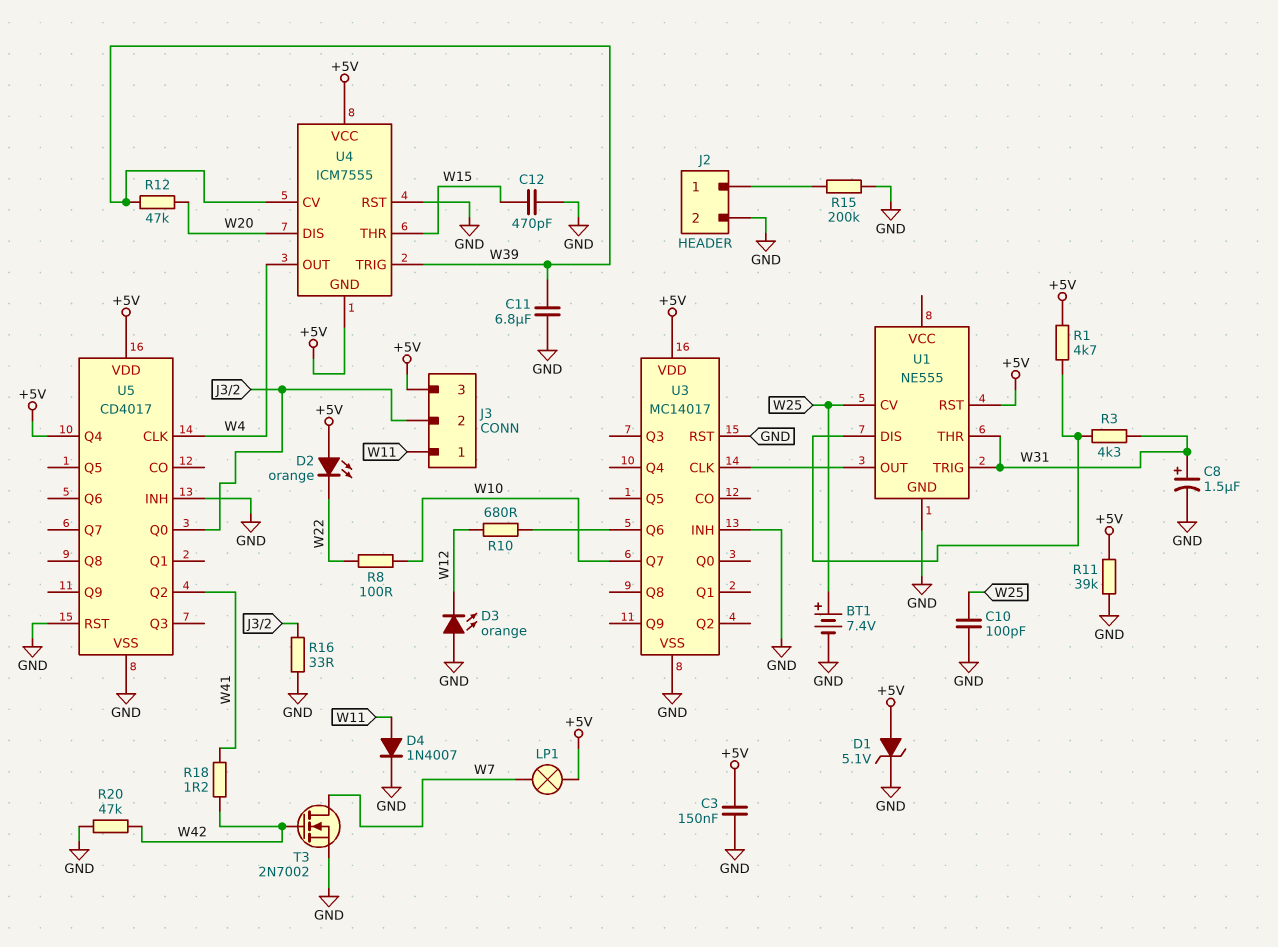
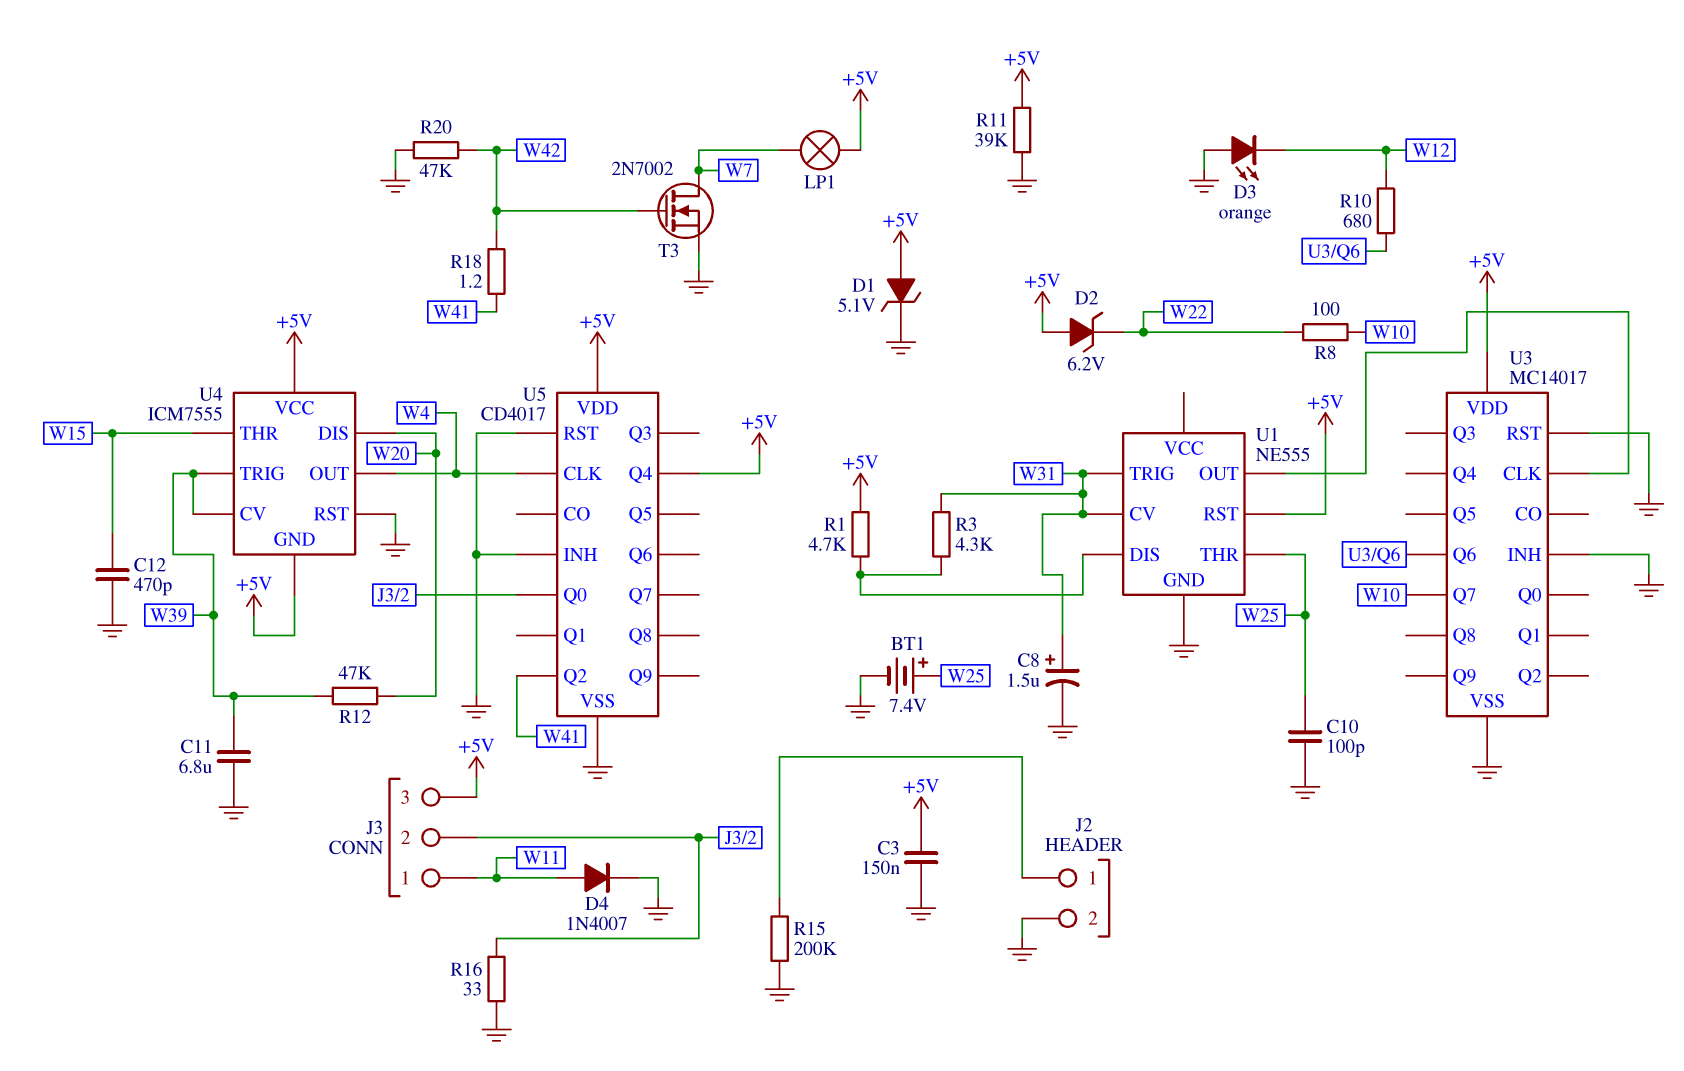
D2: LED orange (A +5V, K W22) -> zener 6.2V (A +5V, K W22)
U1 pin CV: W25 -> W31
U1 pin THR: W31 -> W25

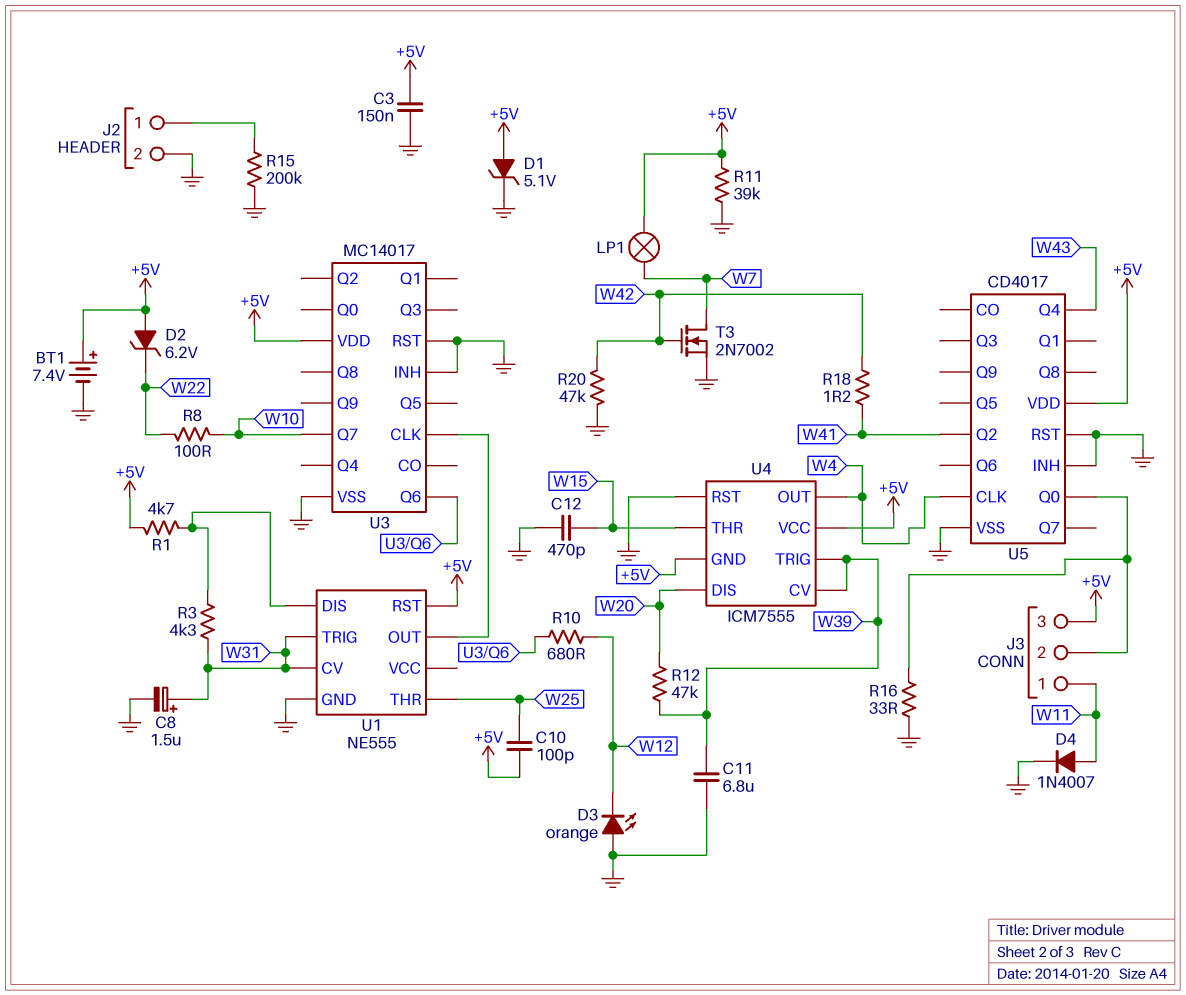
BT1: 7.4V (plus W25, minus GND) -> 7.4V (plus +5V, minus GND)
C10: 100pF (GND, W25) -> 100pF (+5V, W25)
U5 pin Q4: +5V -> W43

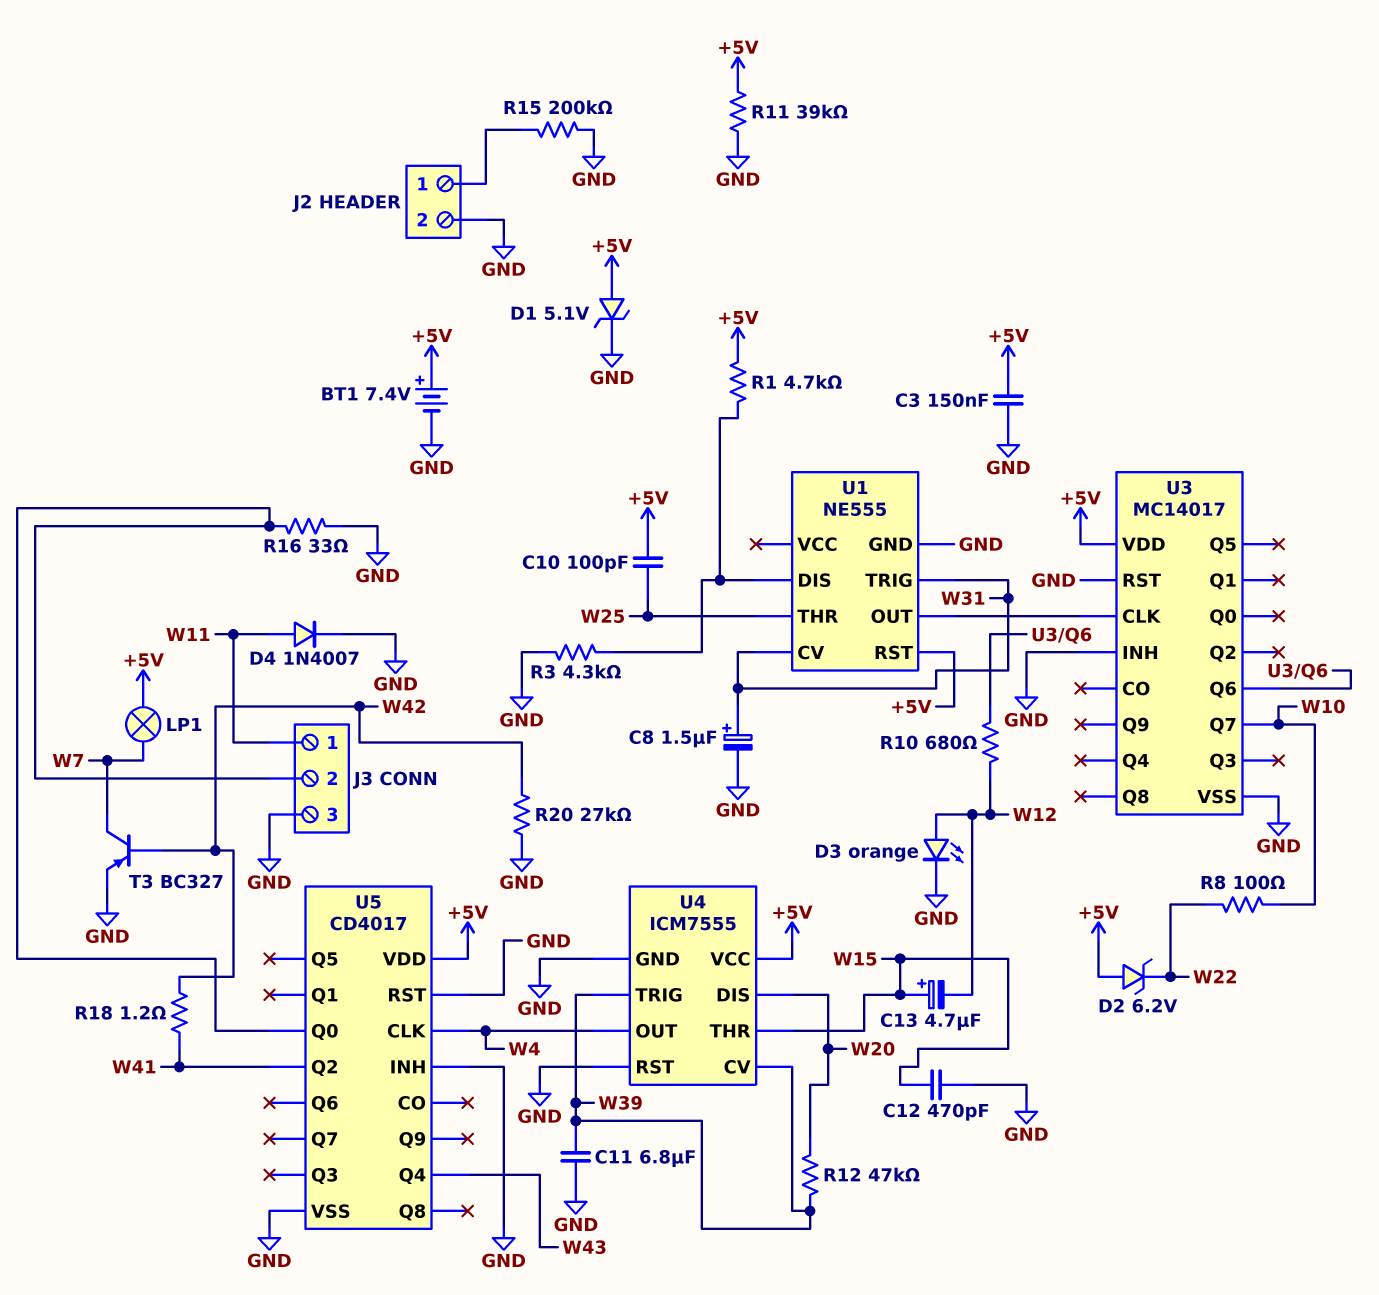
C13: none -> 4.7uF (plus W15, minus W12)
D3: LED orange (A GND, K W12) -> LED orange (A W12, K GND)
J3 pin 3: +5V -> GND
R3: 4.3k (U1/DIS, W31) -> 4.3k (GND, U1/DIS)
R20: 47k (GND, W42) -> 27k (GND, W42)
T3: NMOS 2N7002 (G W42, D W7, S GND) -> PNP BC327 (B W42, C W7, E GND)
U4 pin GND: +5V -> GND

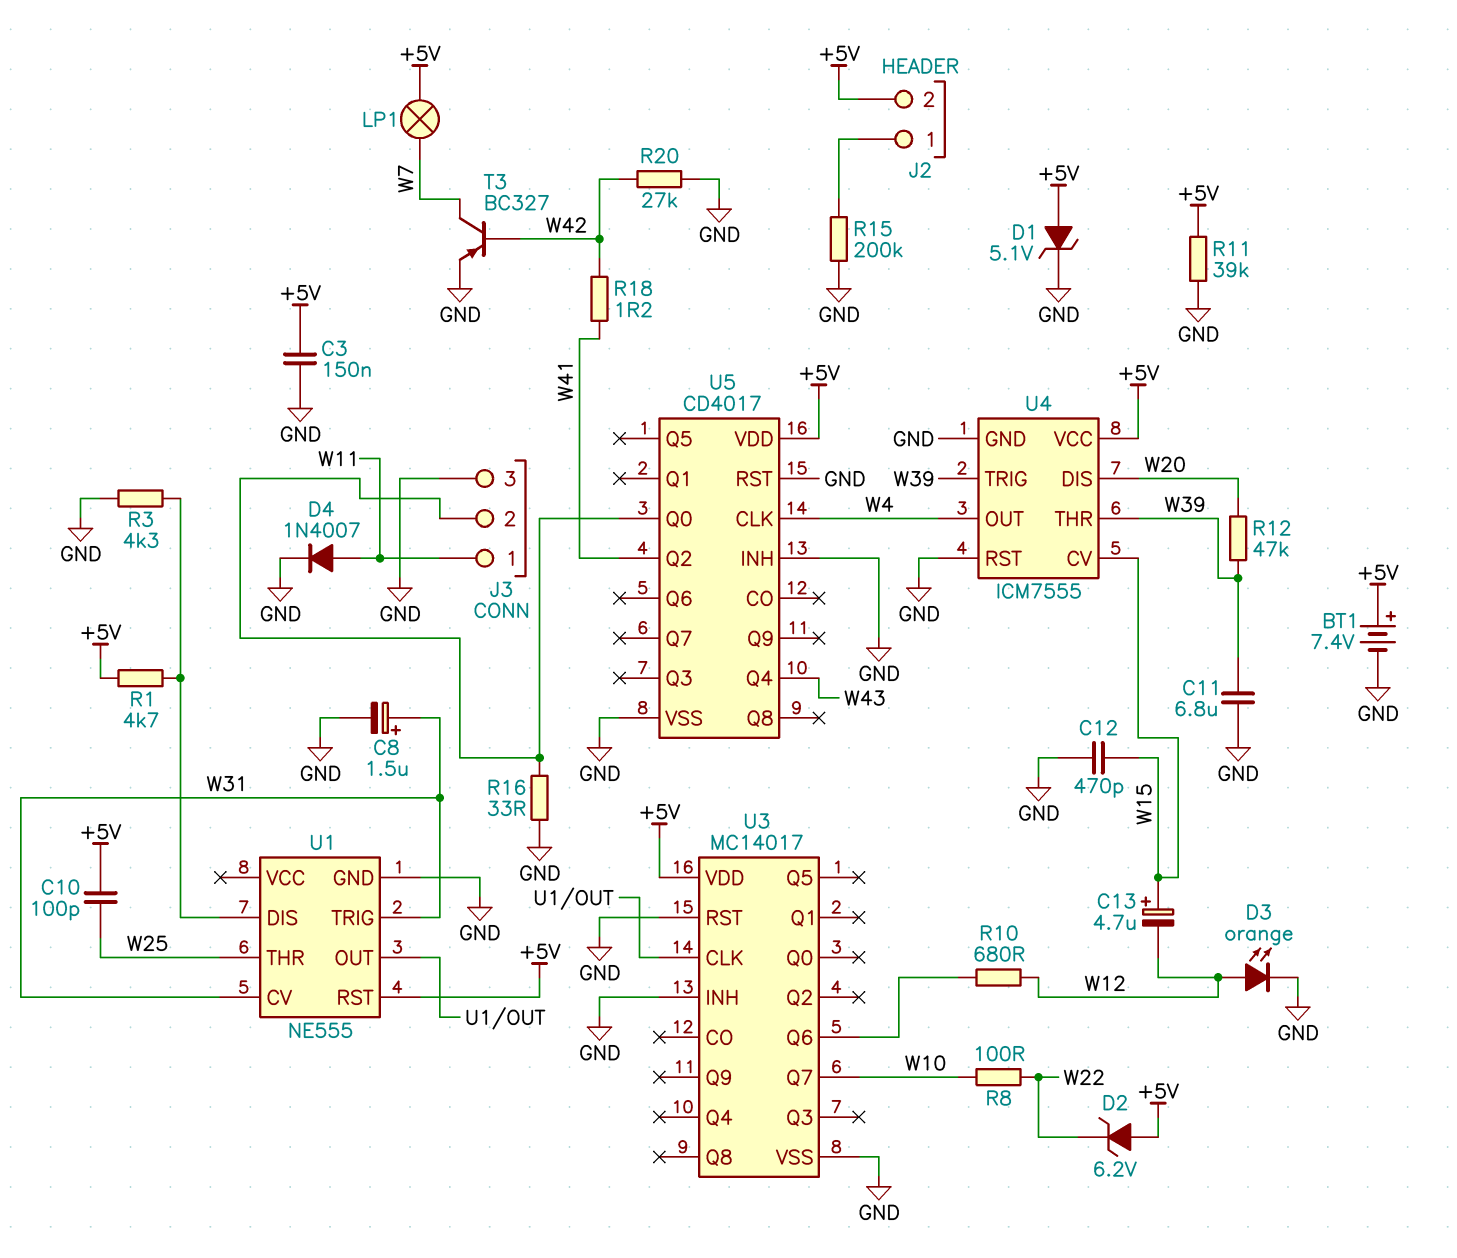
J2 pin 2: GND -> +5V
U4 pin CV: W39 -> W15
U4 pin THR: W15 -> W39

